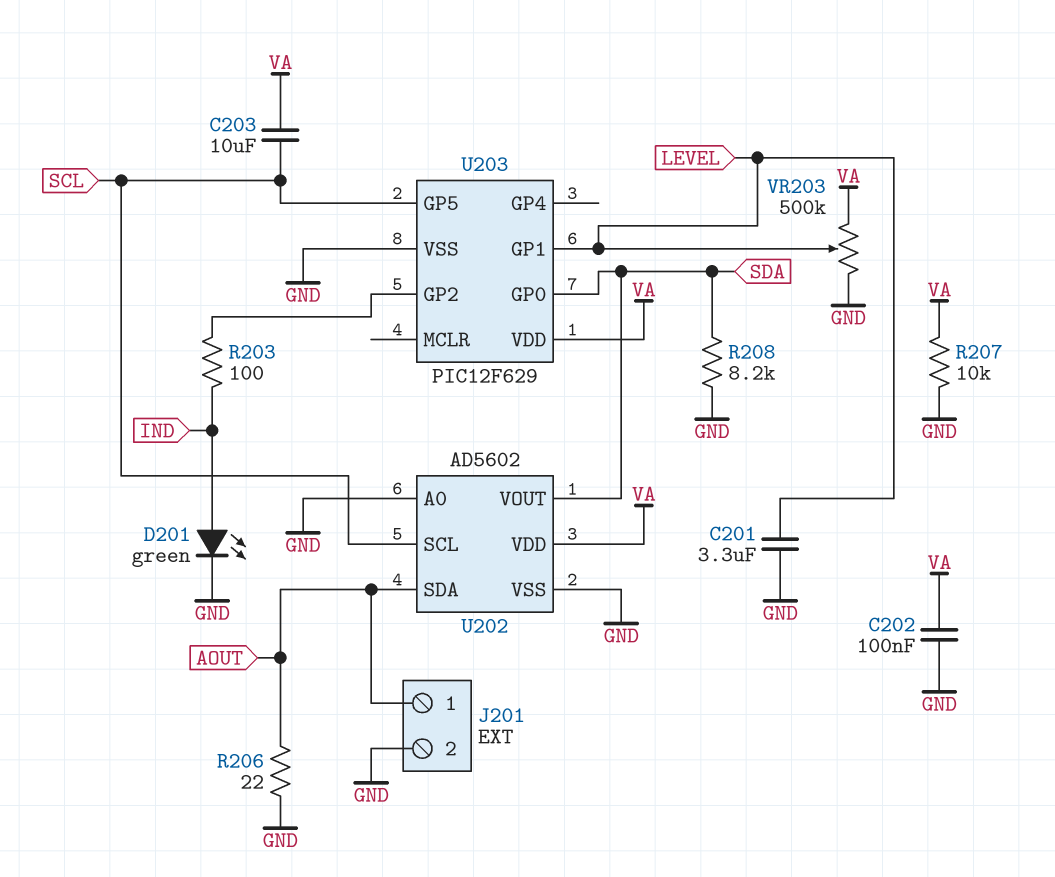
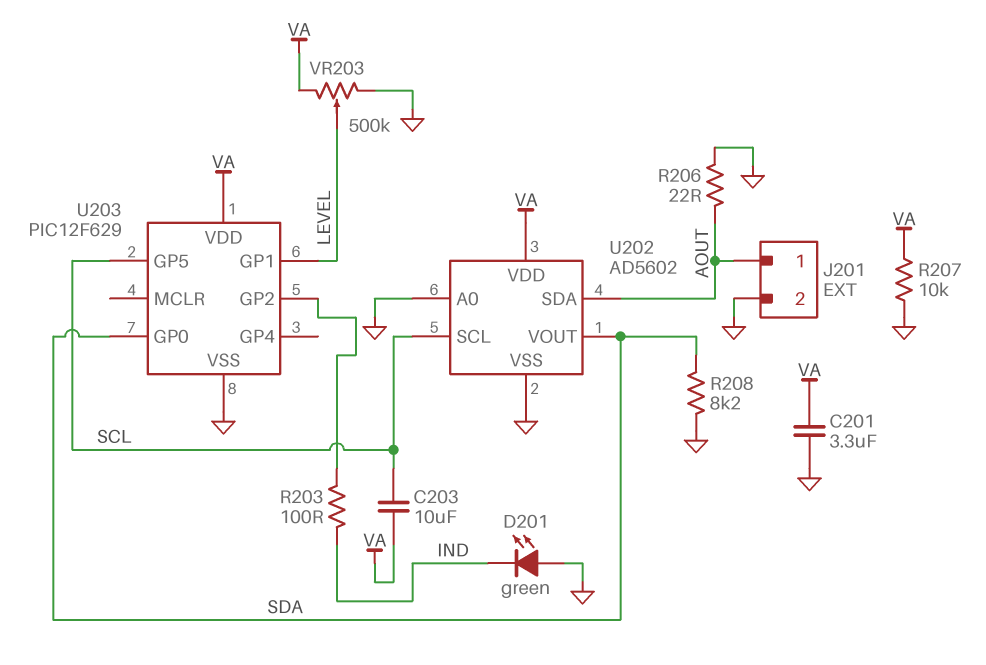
C201: 3.3uF (GND, LEVEL) -> 3.3uF (GND, VA)
C202: 100nF (GND, VA) -> none
D201: LED green (A IND, K GND) -> LED green (A GND, K IND)

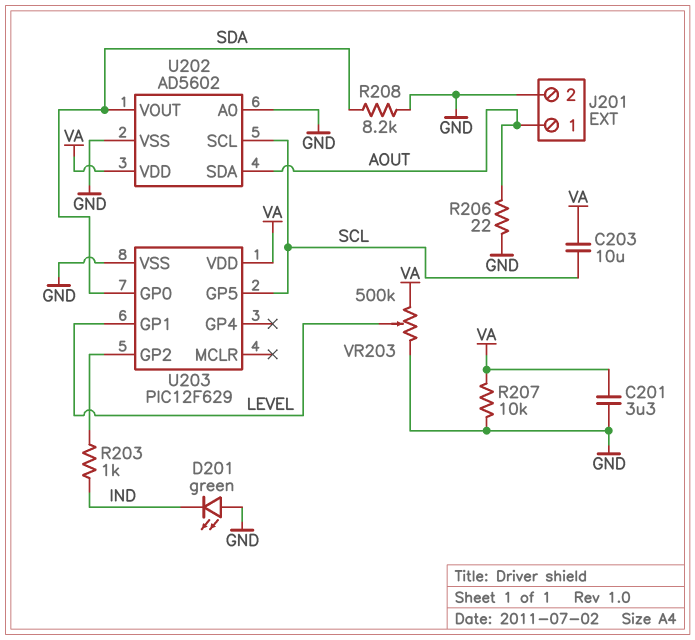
R203: 100 (IND, U203/GP2) -> 1k (IND, U203/GP2)

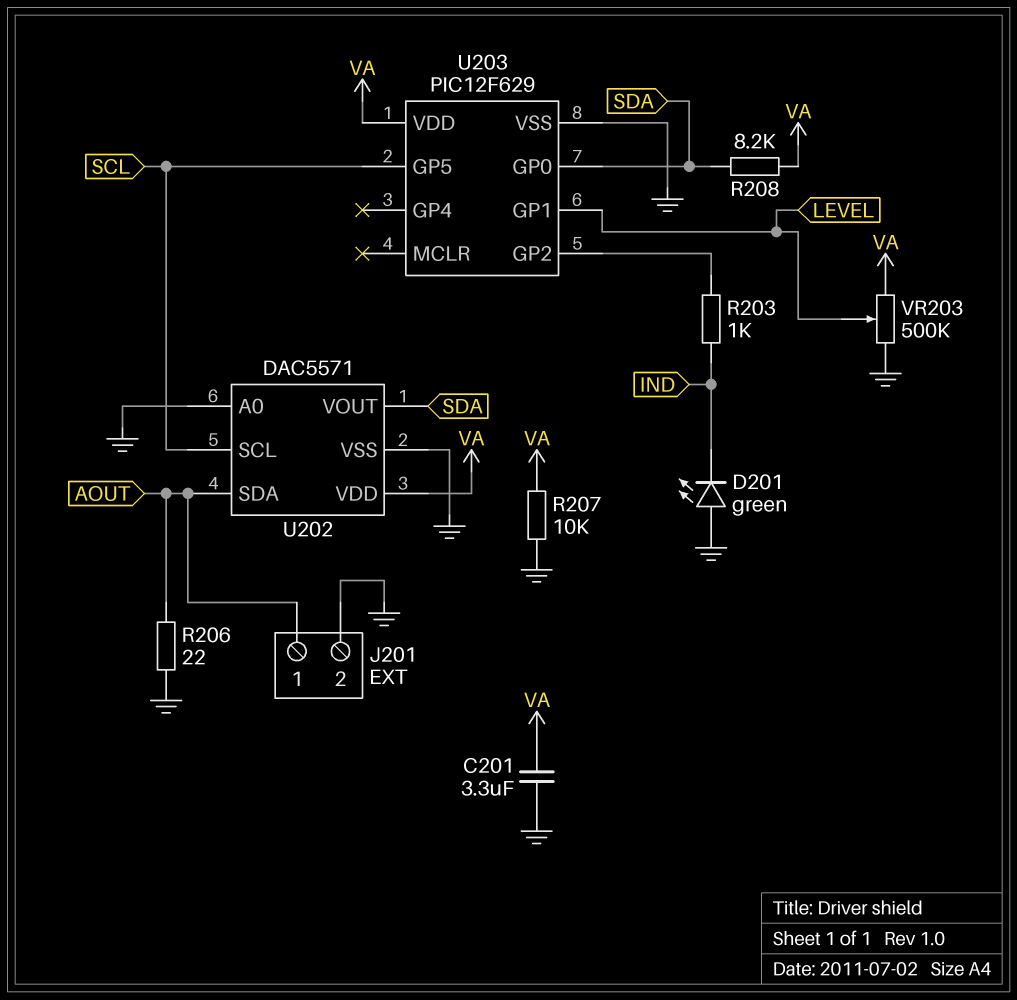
C203: 10uF (SCL, VA) -> none
R208: 8.2k (GND, SDA) -> 8.2k (SDA, VA)
U202: AD5602 -> DAC5571

